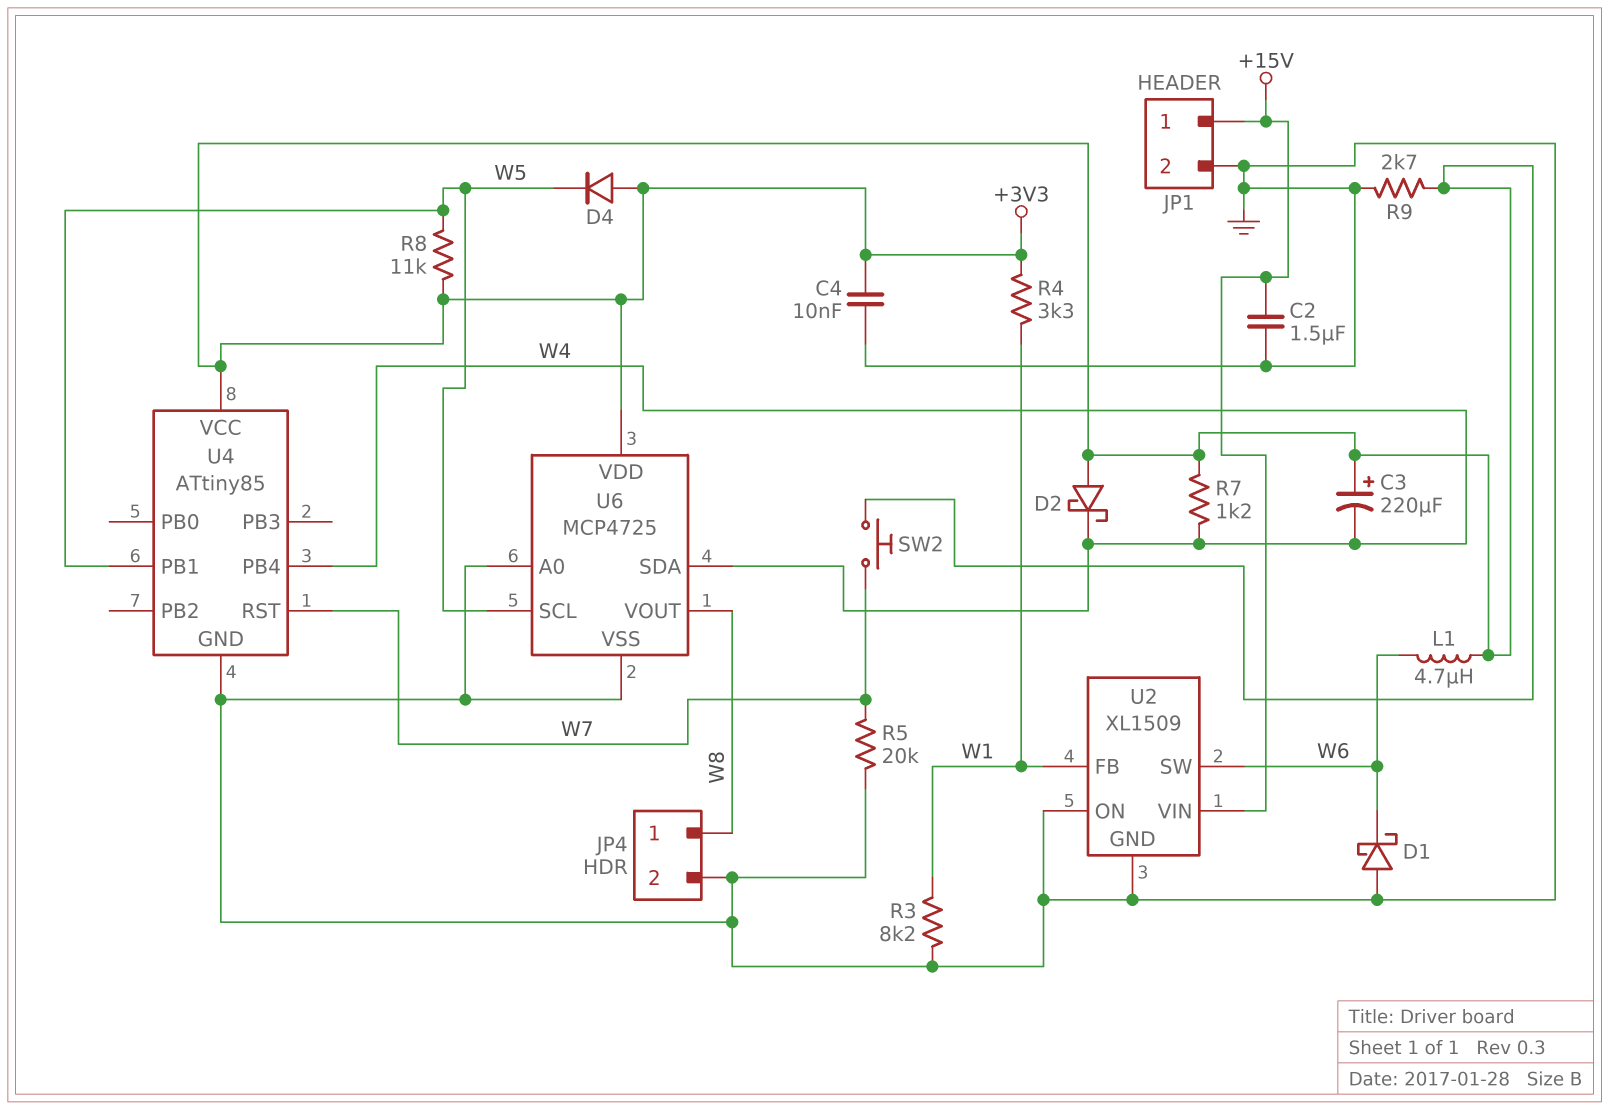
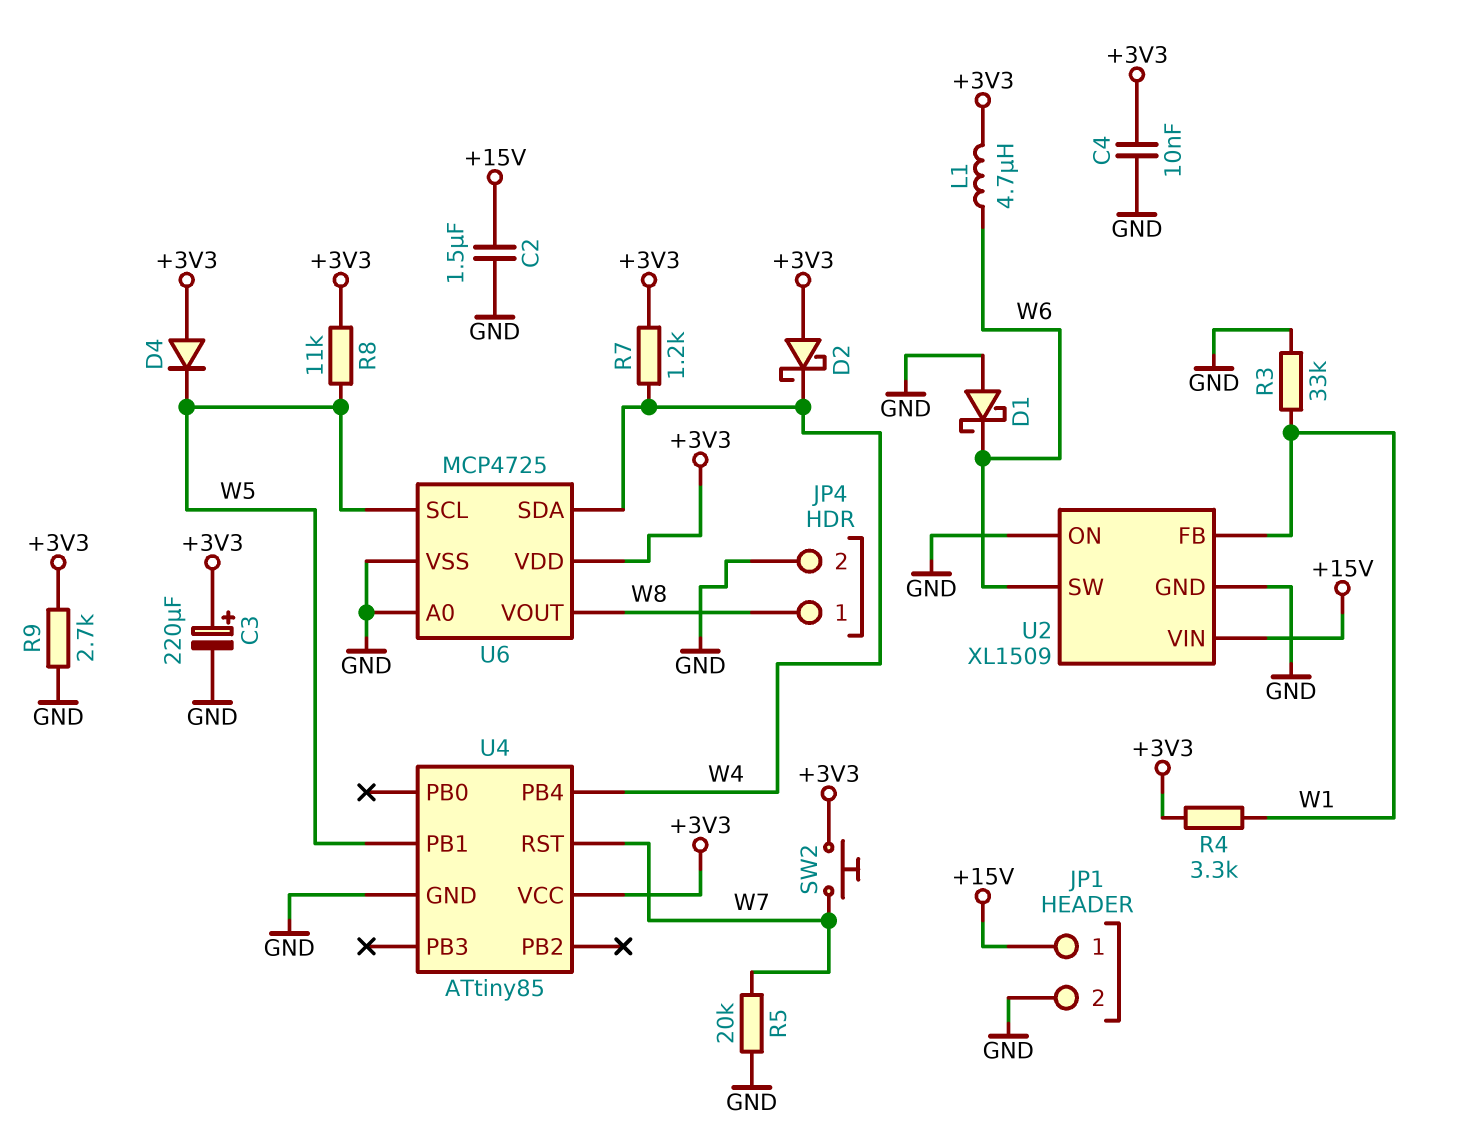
C3: 220uF (plus +3V3, minus W4) -> 220uF (plus +3V3, minus GND)
R3: 8.2k (GND, W1) -> 33k (GND, W1)

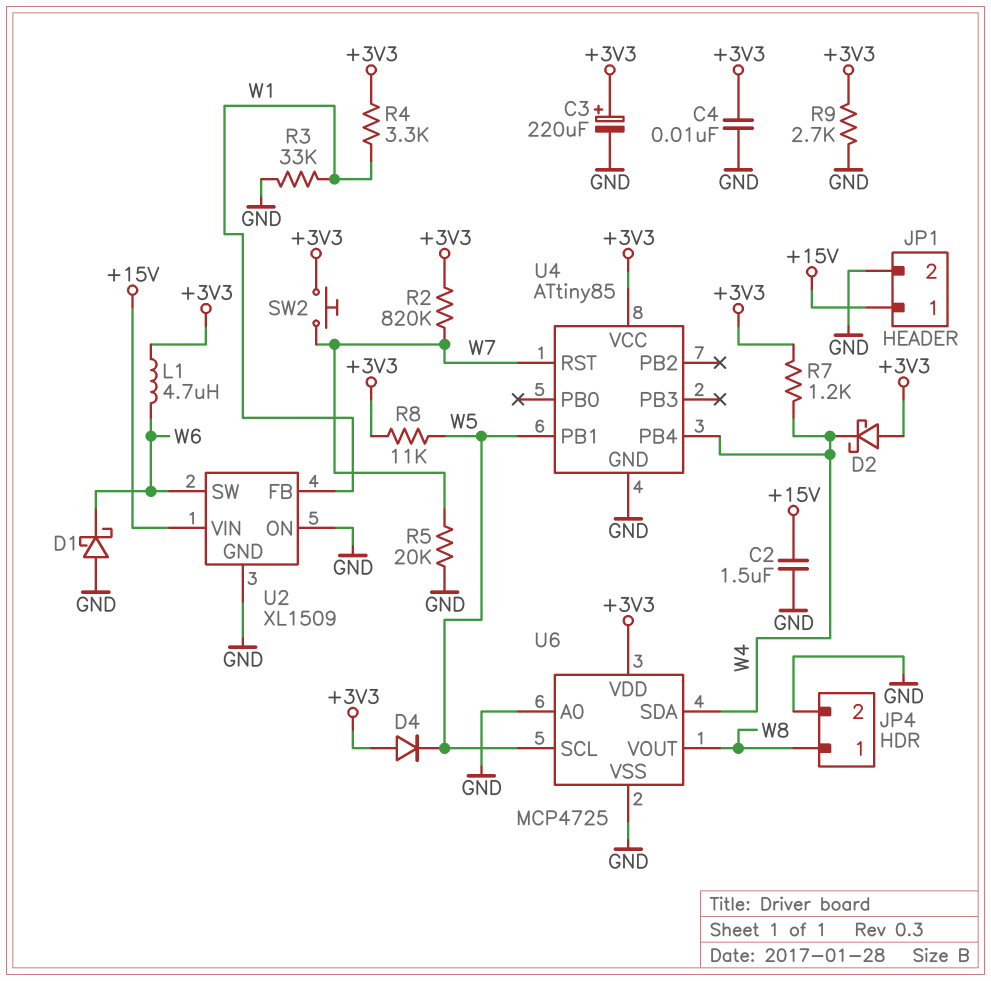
R2: none -> 820k (+3V3, W7)

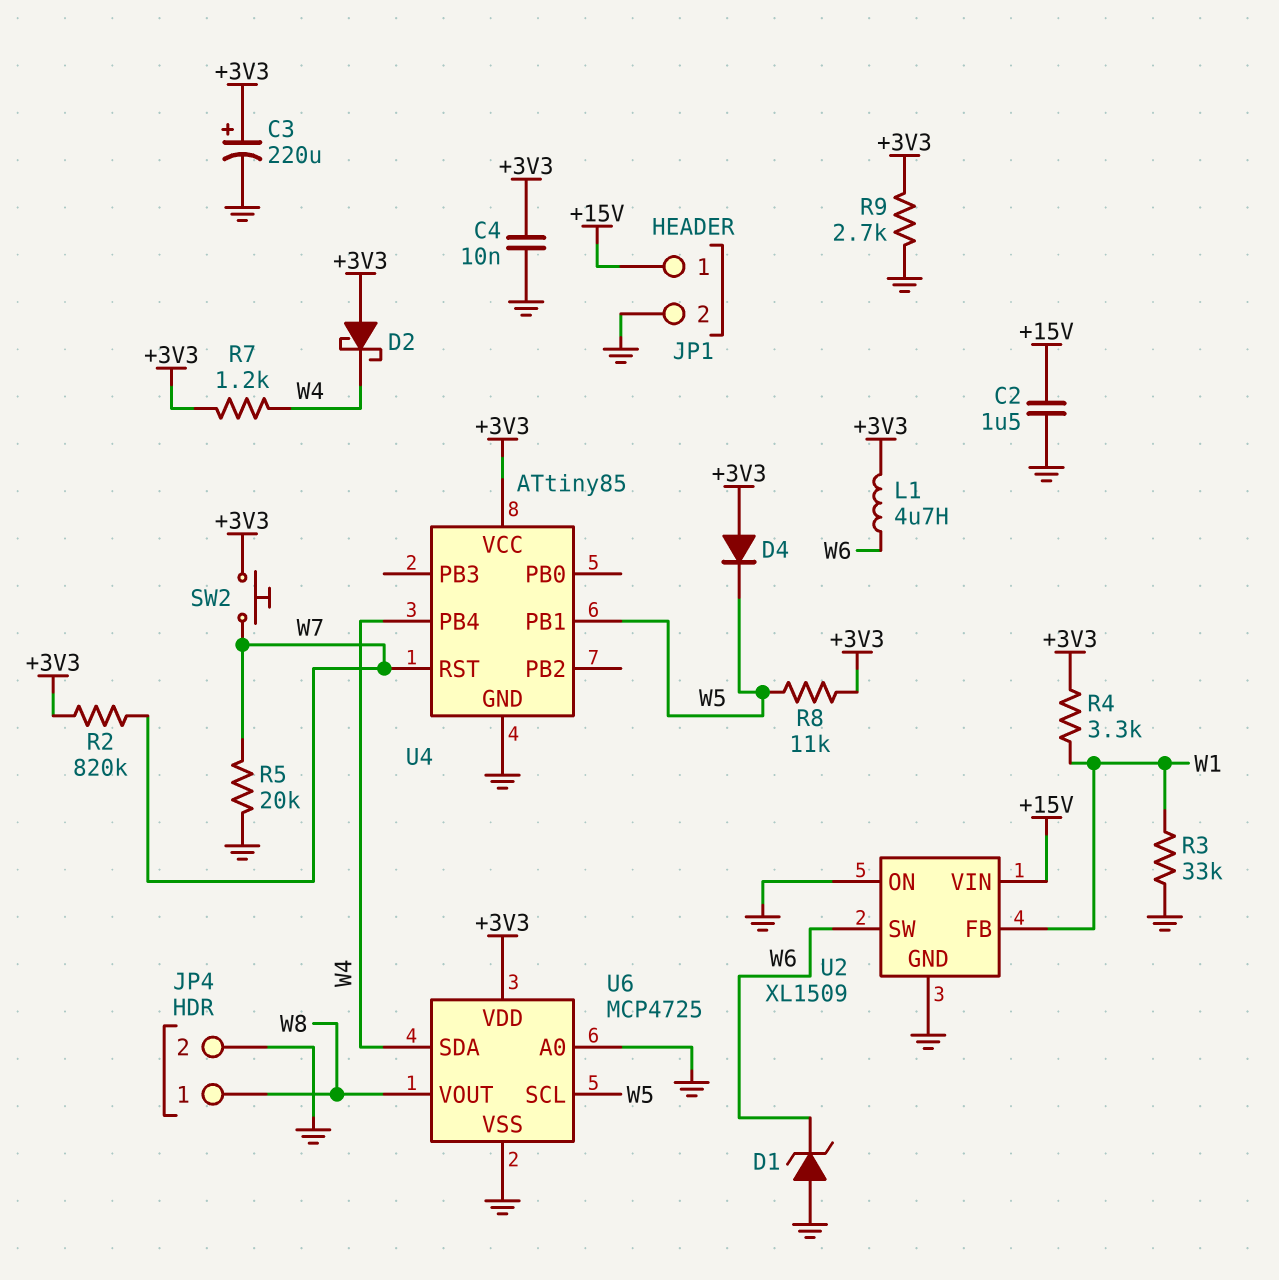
D1: schottky (A GND, K W6) -> zener (A GND, K W6)

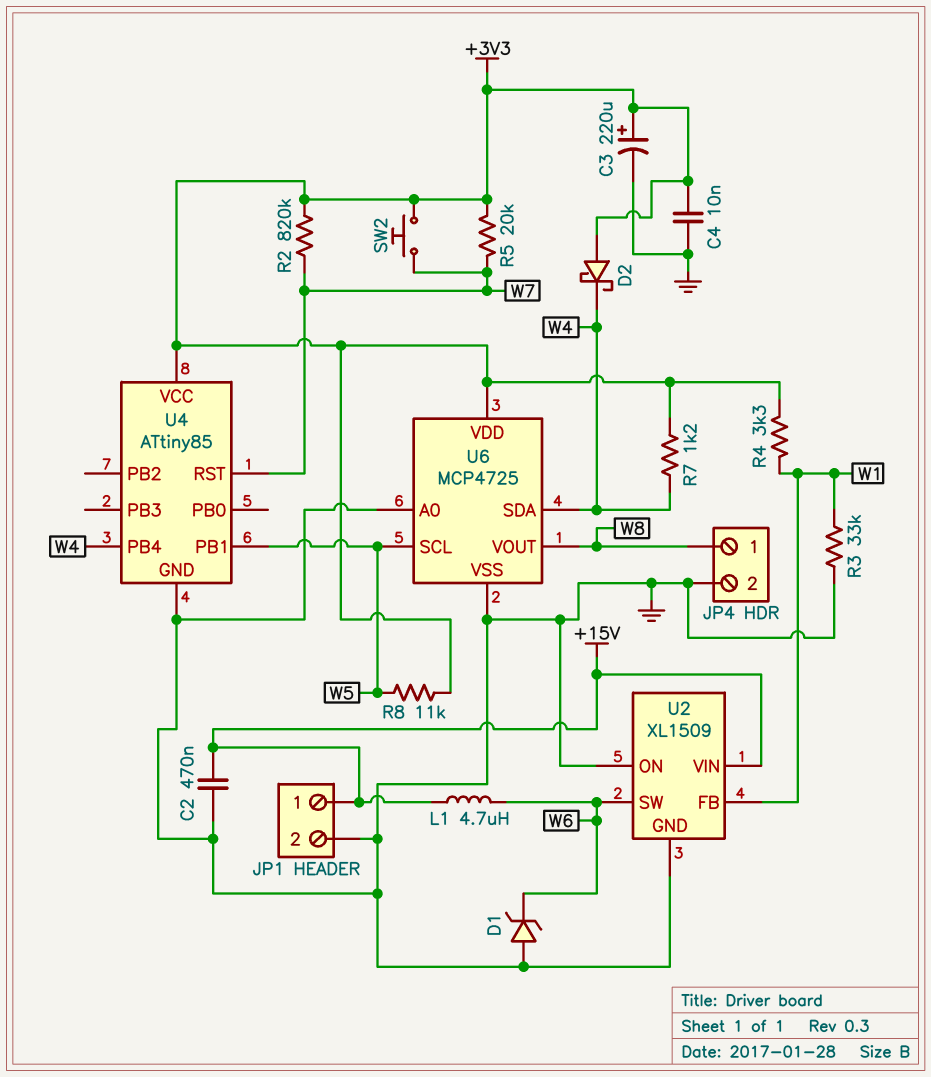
C2: 1.5uF (+15V, GND) -> 470nF (+15V, GND)
D4: diode (A +3V3, K W5) -> none
L1: 4.7uH (+3V3, W6) -> 4.7uH (+15V, W6)
R5: 20k (GND, W7) -> 20k (+3V3, W7)
R9: 2.7k (+3V3, GND) -> none

